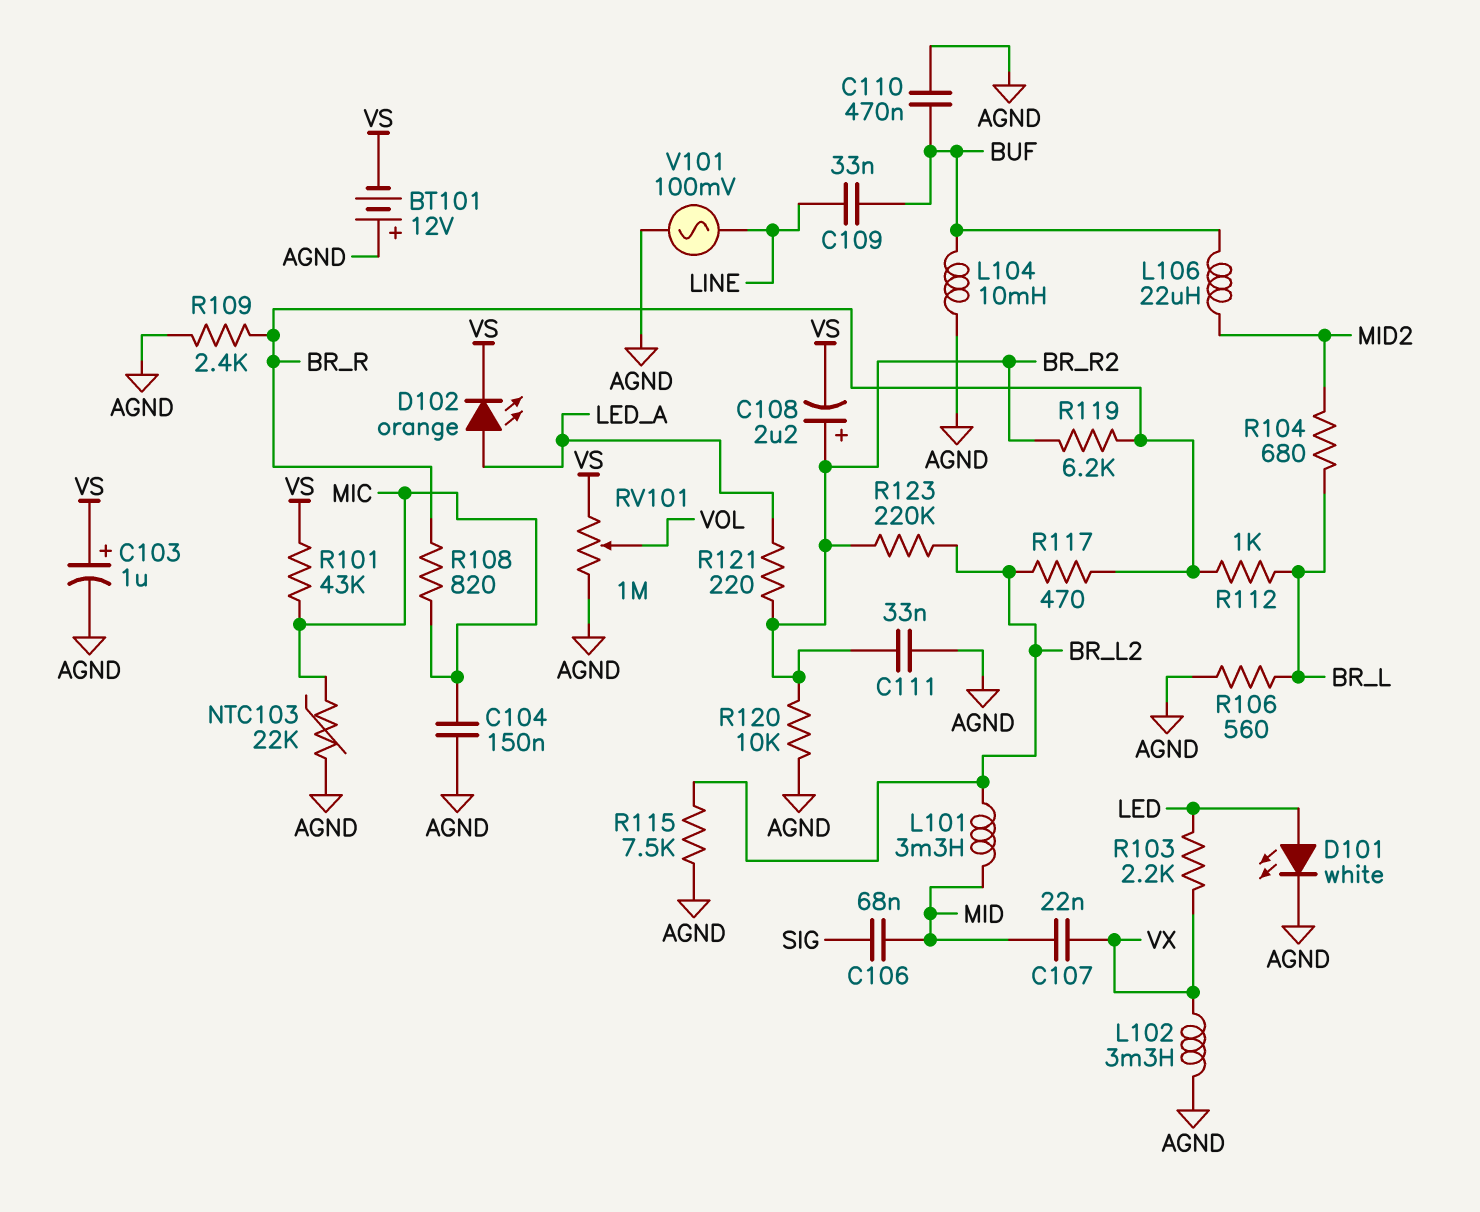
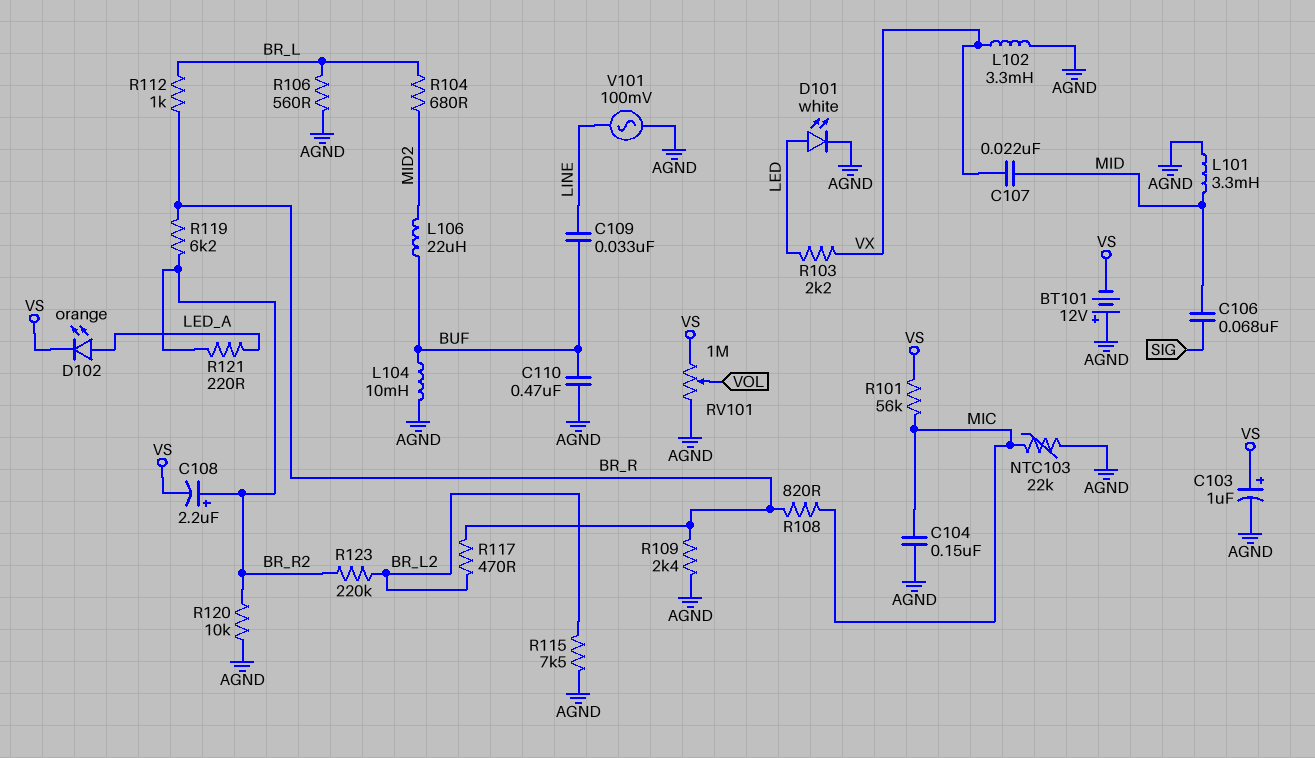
C111: 33nF (AGND, BR_R2) -> none
L101: 3.3mH (BR_L2, MID) -> 3.3mH (AGND, MID)
R101: 43k (MIC, VS) -> 56k (MIC, VS)

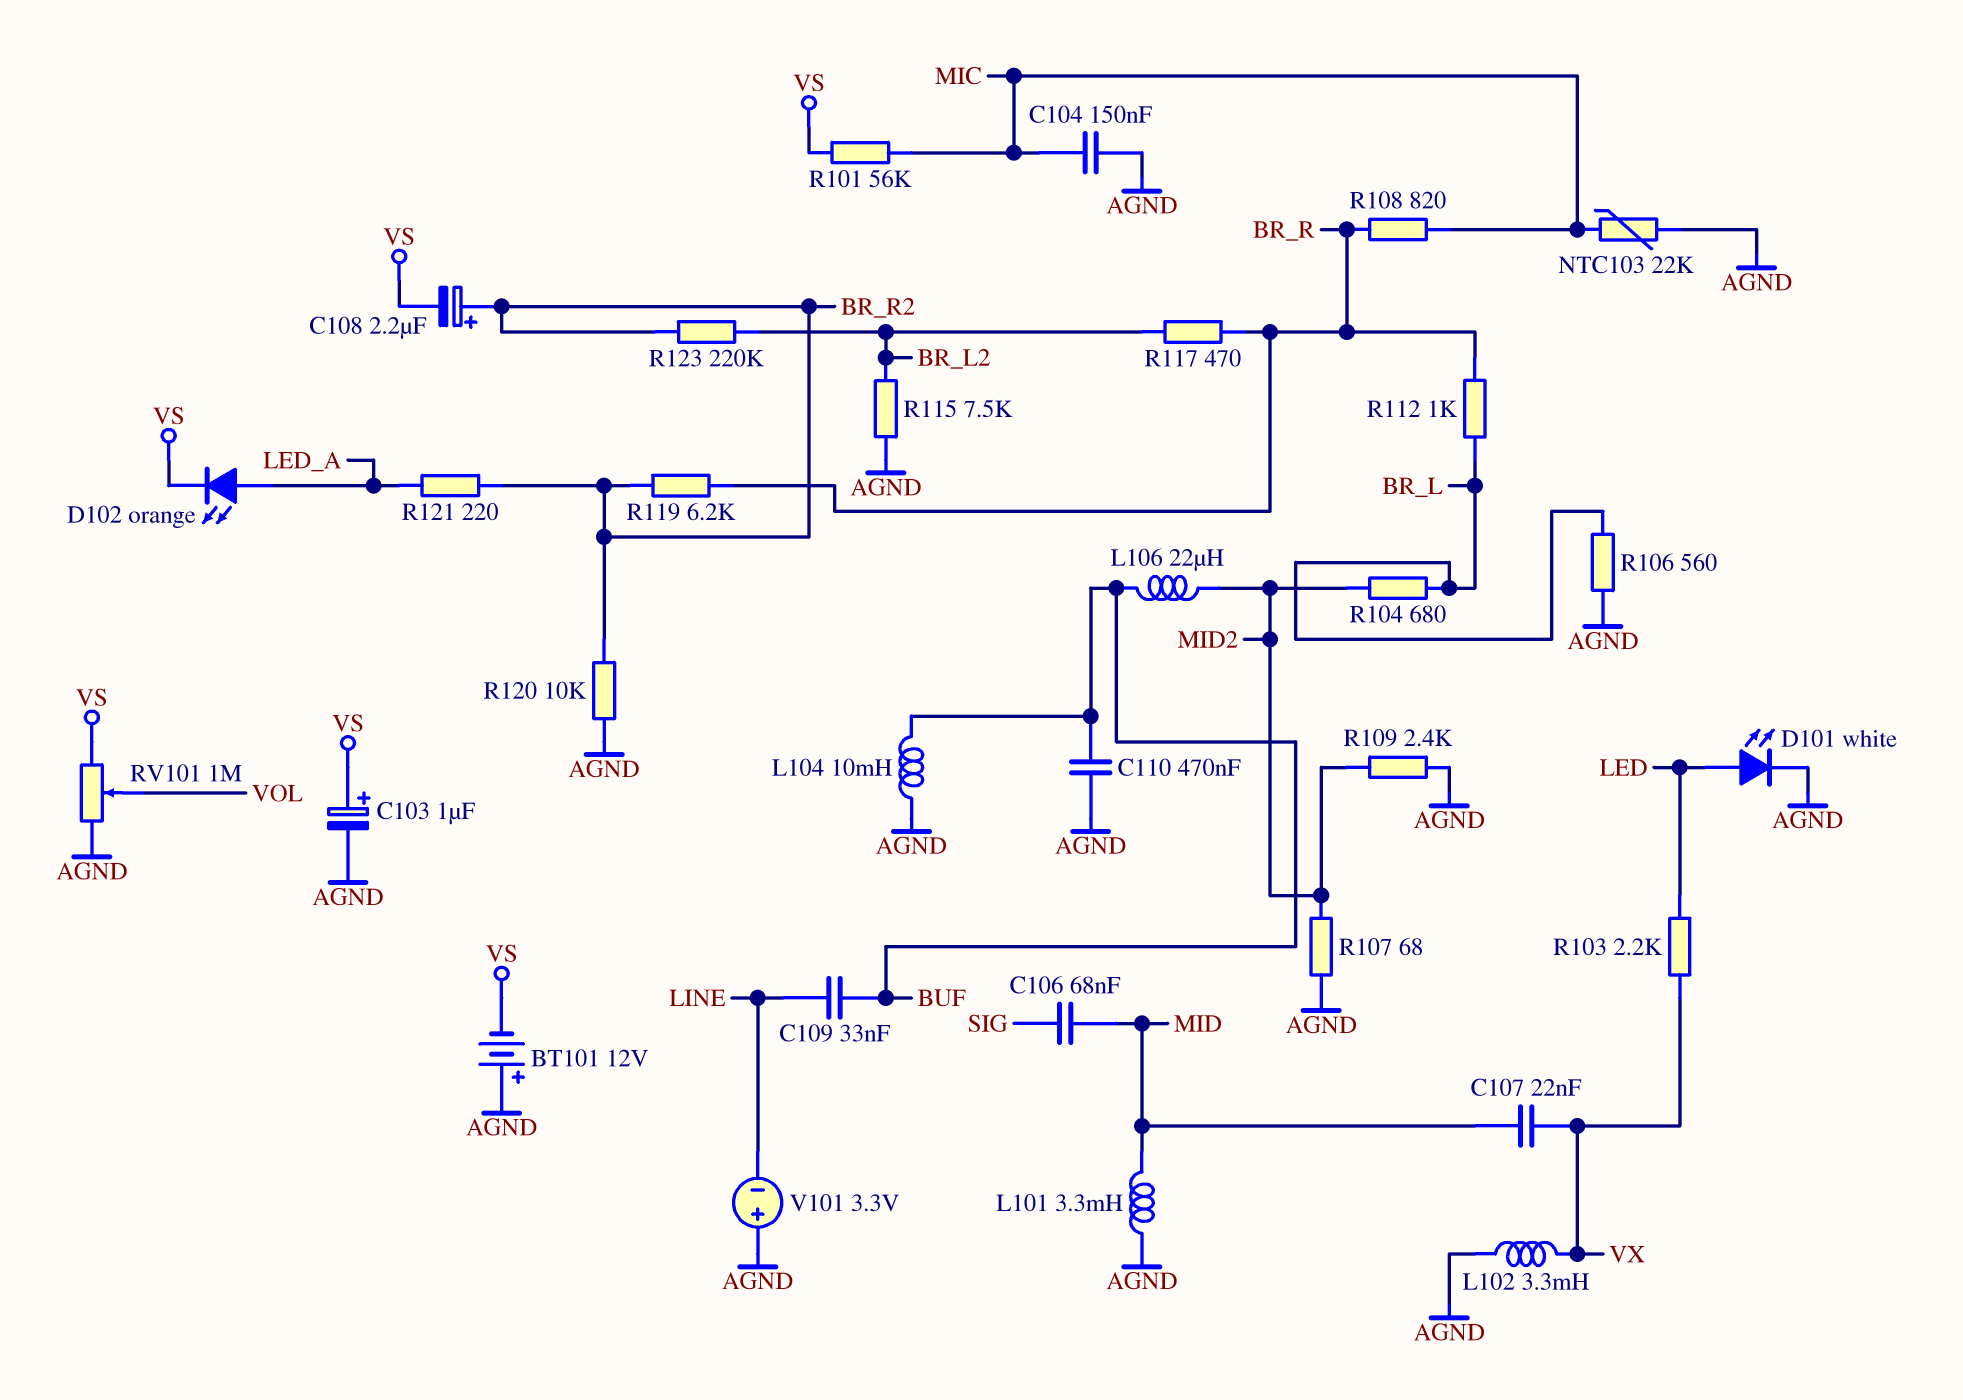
R107: none -> 68 (AGND, MID2)
R109: 2.4k (AGND, BR_R) -> 2.4k (AGND, MID2)
V101: AC 100mV (AGND, LINE) -> 3.3V (plus AGND, minus LINE)

